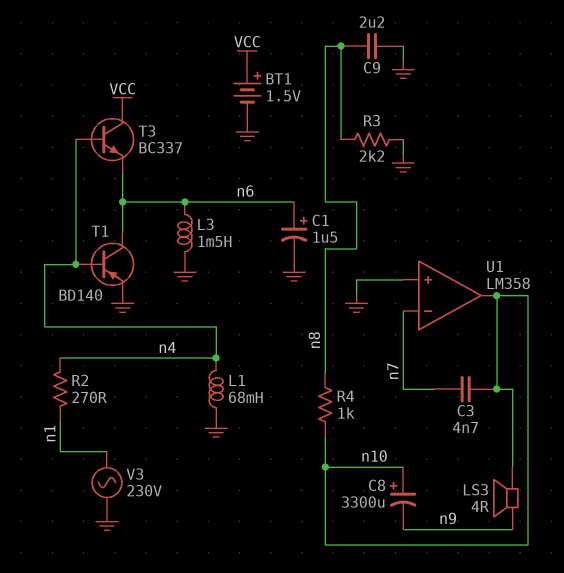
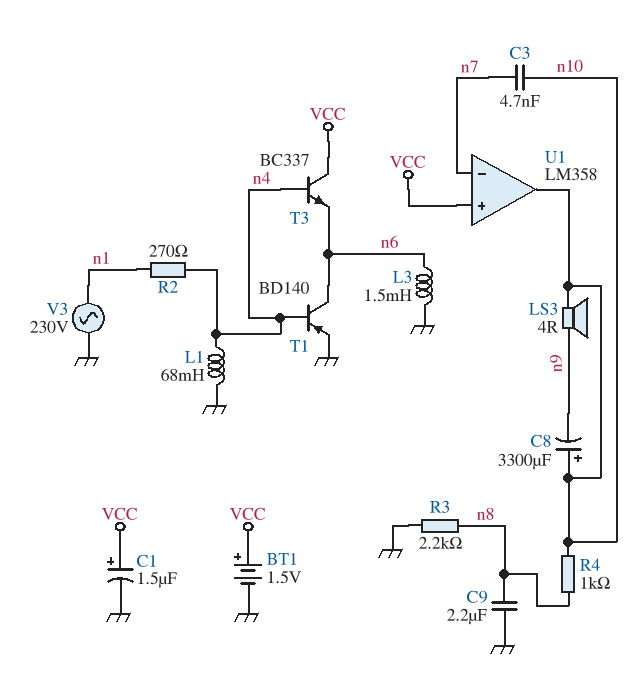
C1: 1.5uF (plus n6, minus GND) -> 1.5uF (plus VCC, minus GND)
U1 pin in+: GND -> VCC

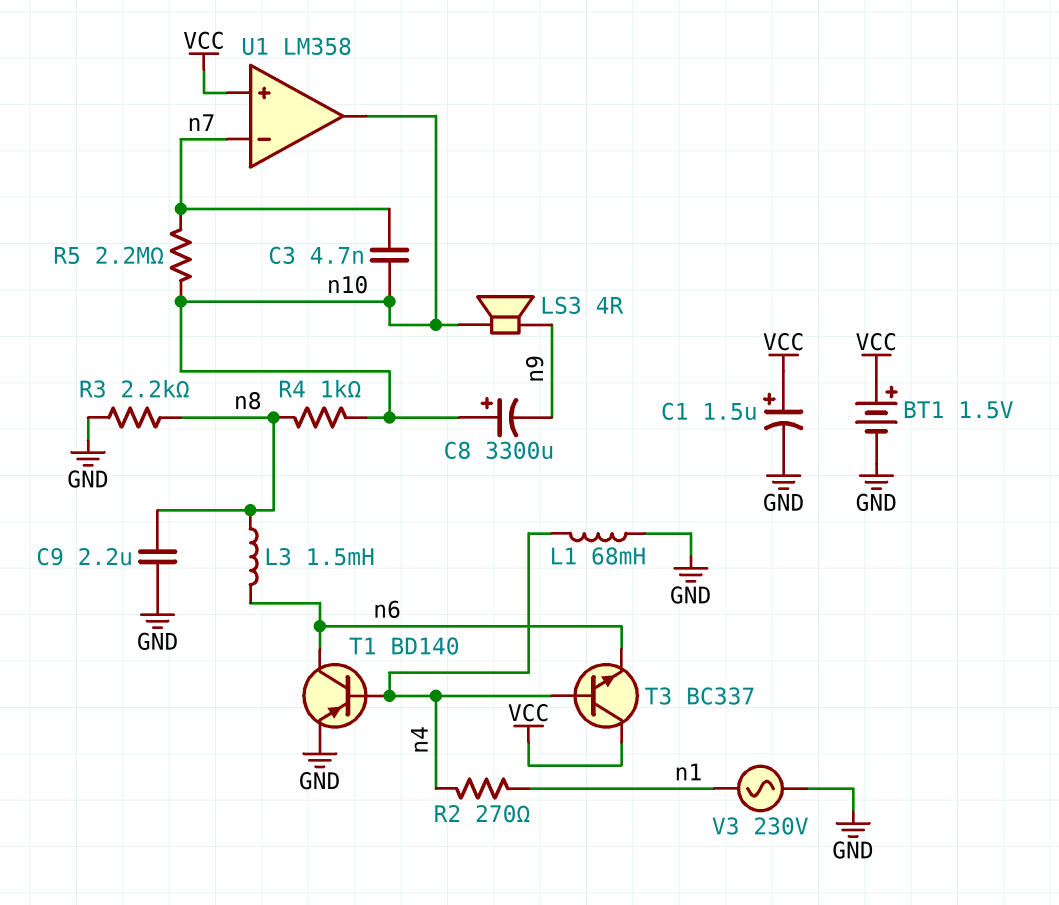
L3: 1.5mH (GND, n6) -> 1.5mH (n6, n8)
R5: none -> 2.2M (n7, n10)

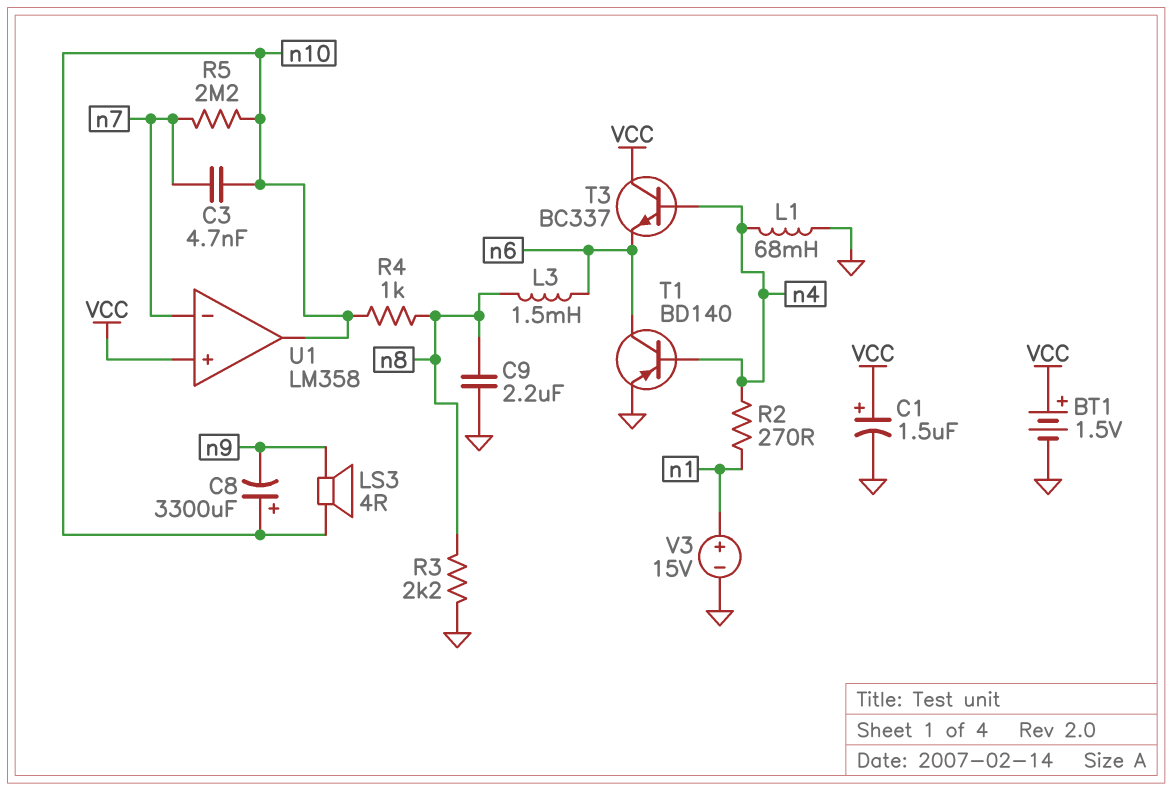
V3: AC 230V (GND, n1) -> 15V (plus n1, minus GND)

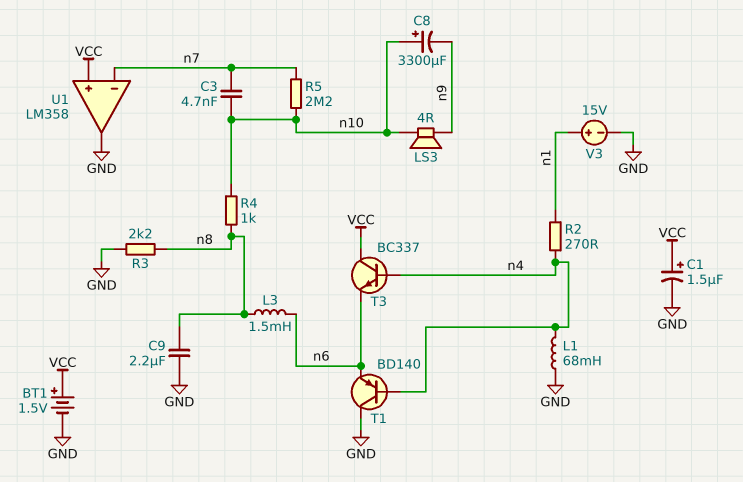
T1: PNP BD140 (B n4, C n6, E GND) -> PNP BD140 (B n4, C GND, E n6)
U1 pin out: n10 -> GND

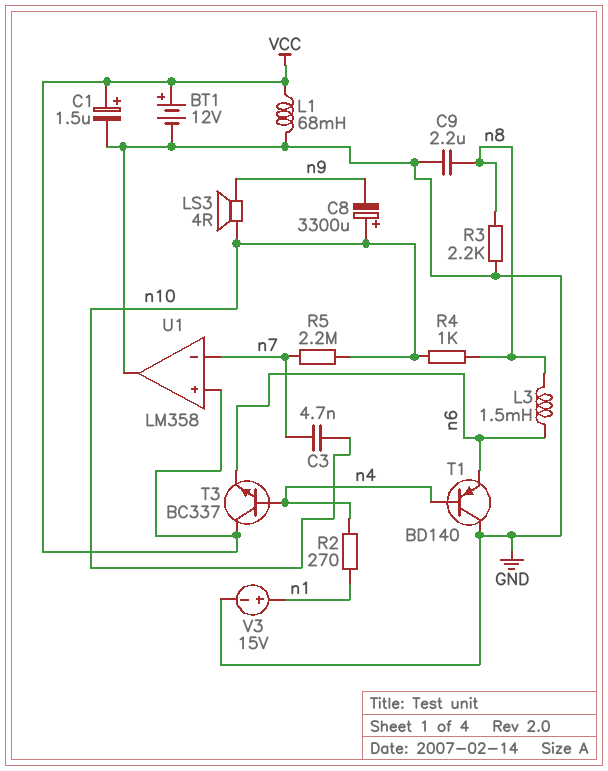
BT1: 1.5V (plus VCC, minus GND) -> 12V (plus VCC, minus GND)
L1: 68mH (GND, n4) -> 68mH (GND, VCC)

